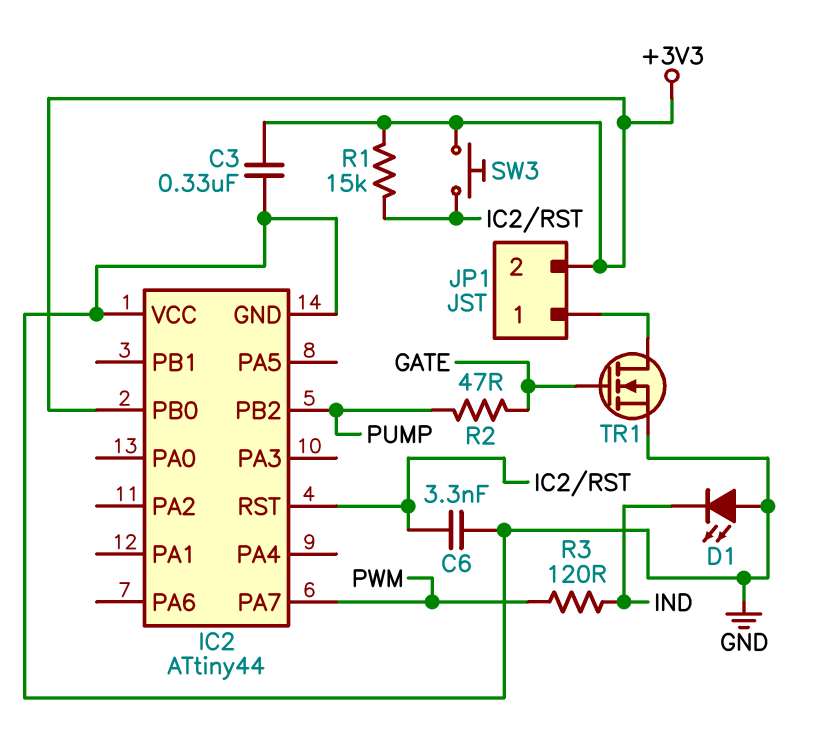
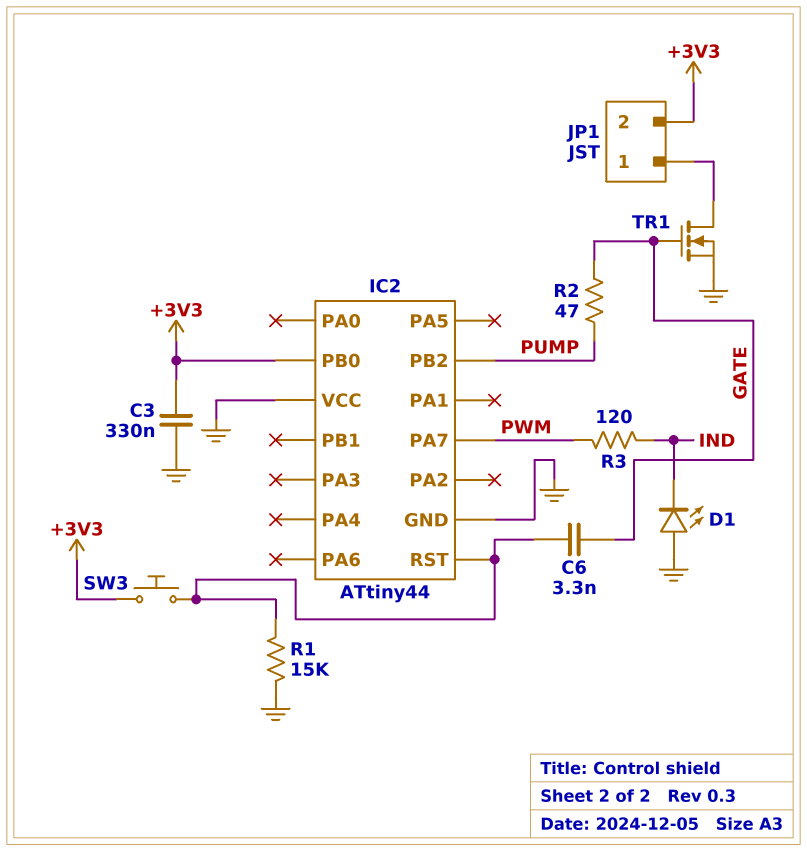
C6: 3.3nF (GND, IC2/RST) -> 3.3nF (GATE, IC2/RST)
R1: 15k (+3V3, IC2/RST) -> 15k (GND, IC2/RST)

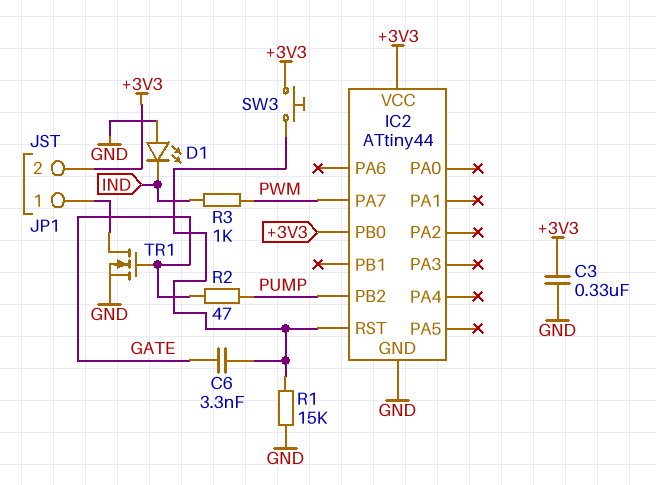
IC2 pin VCC: GND -> +3V3
R3: 120 (IND, PWM) -> 1k (IND, PWM)

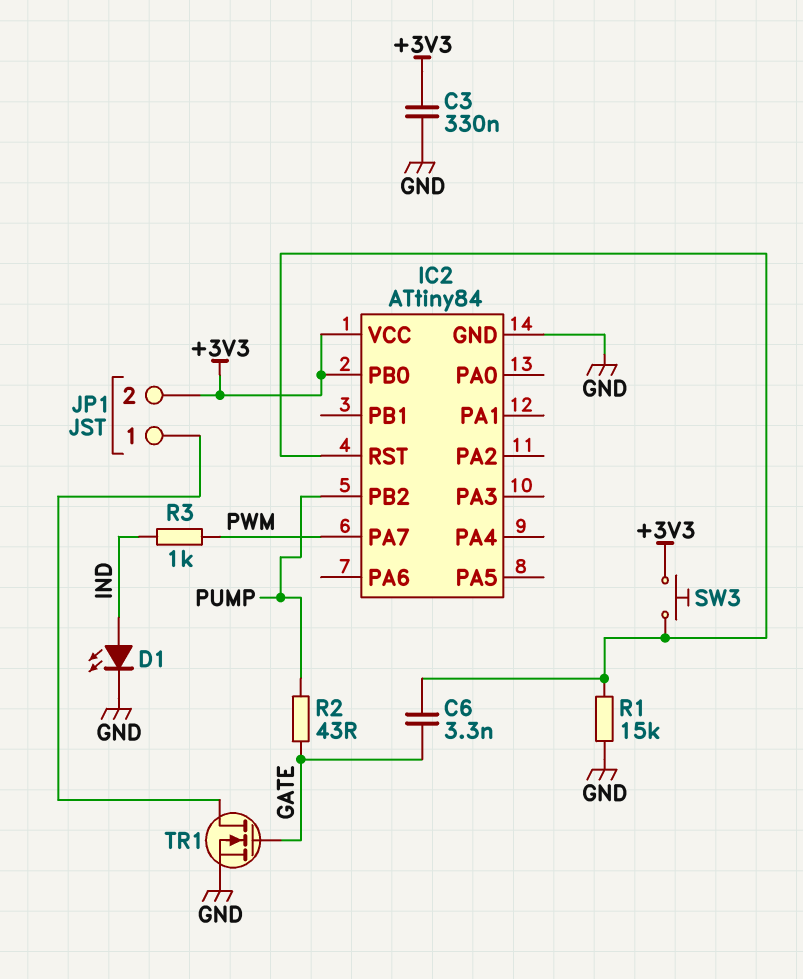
D1: LED (A GND, K IND) -> LED (A IND, K GND)
IC2: ATtiny44 -> ATtiny84
R2: 47 (GATE, PUMP) -> 43 (GATE, PUMP)

